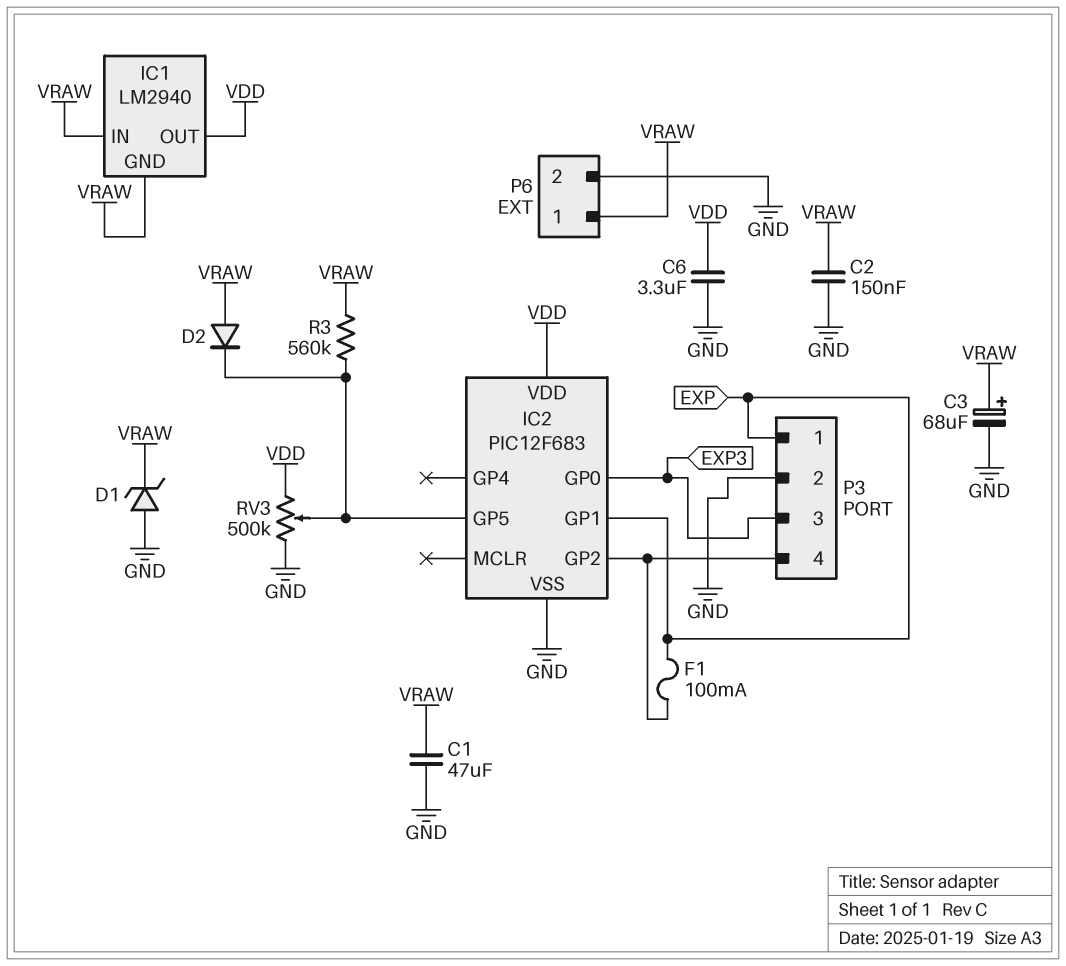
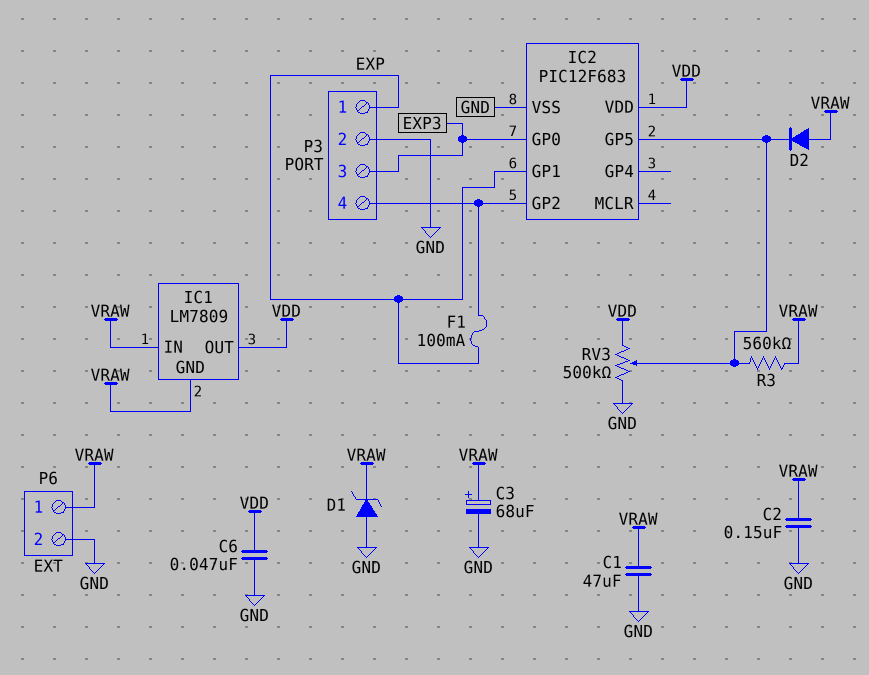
C6: 3.3uF (GND, VDD) -> 47nF (GND, VDD)
IC1: LM2940 -> LM7809

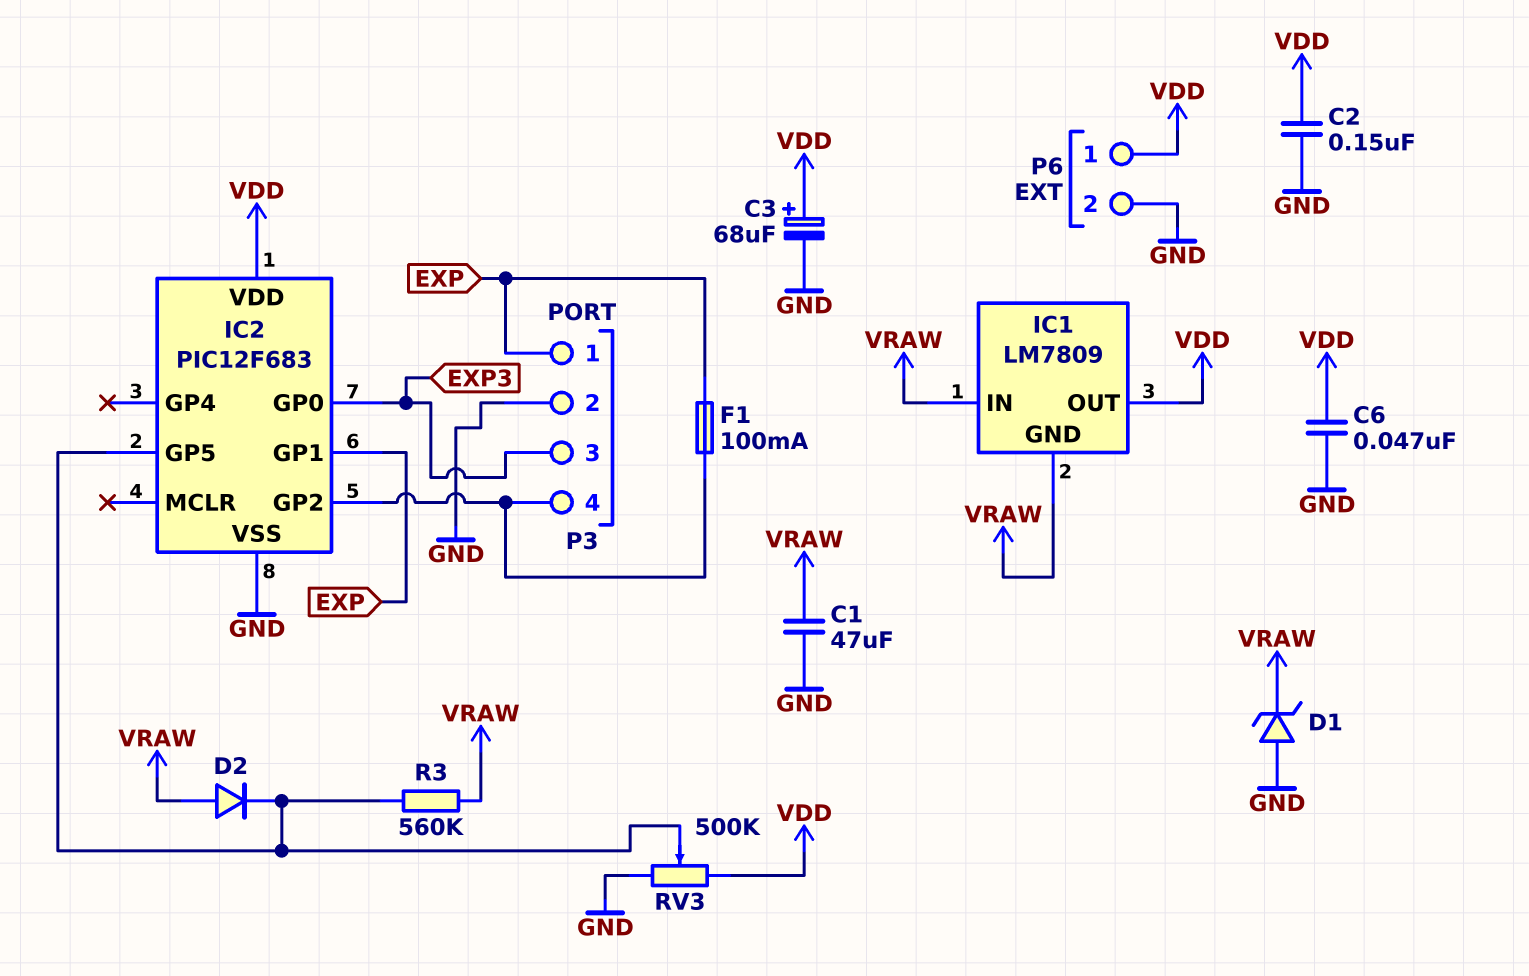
C2: 150nF (GND, VRAW) -> 150nF (GND, VDD)
C3: 68uF (plus VRAW, minus GND) -> 68uF (plus VDD, minus GND)
P6 pin 1: VRAW -> VDD

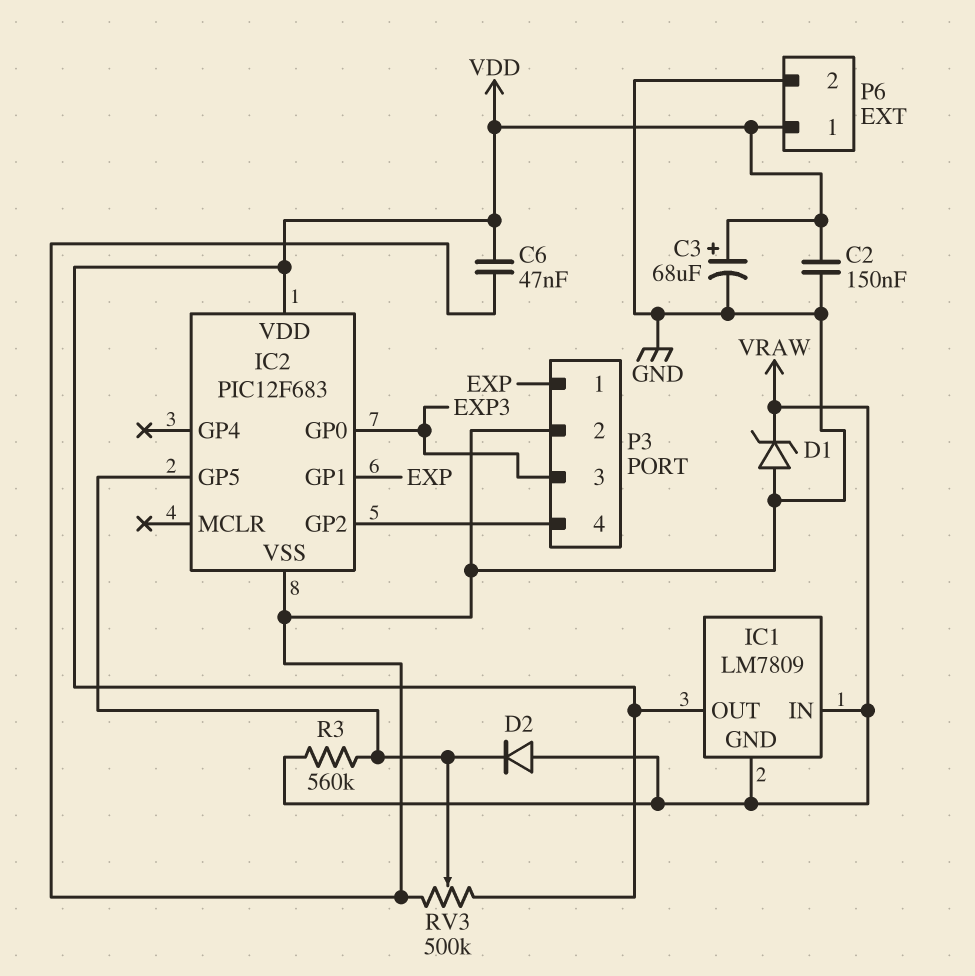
C1: 47uF (GND, VRAW) -> none
F1: 100mA (EXP, IC2/GP2) -> none

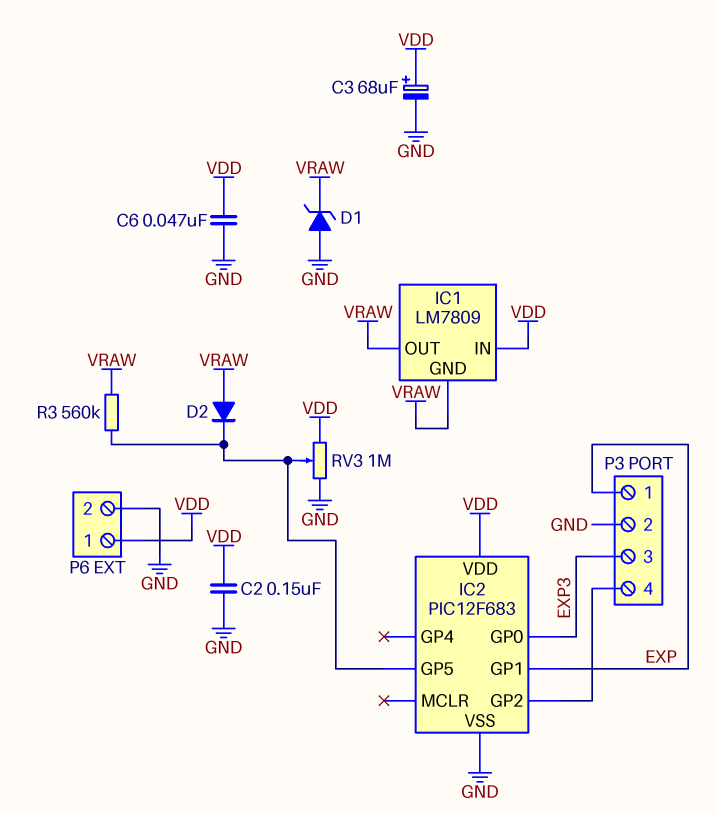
IC1 pin IN: VRAW -> VDD
IC1 pin OUT: VDD -> VRAW
RV3: 500k (GND, VDD, wiper IC2/GP5) -> 1M (GND, VDD, wiper IC2/GP5)

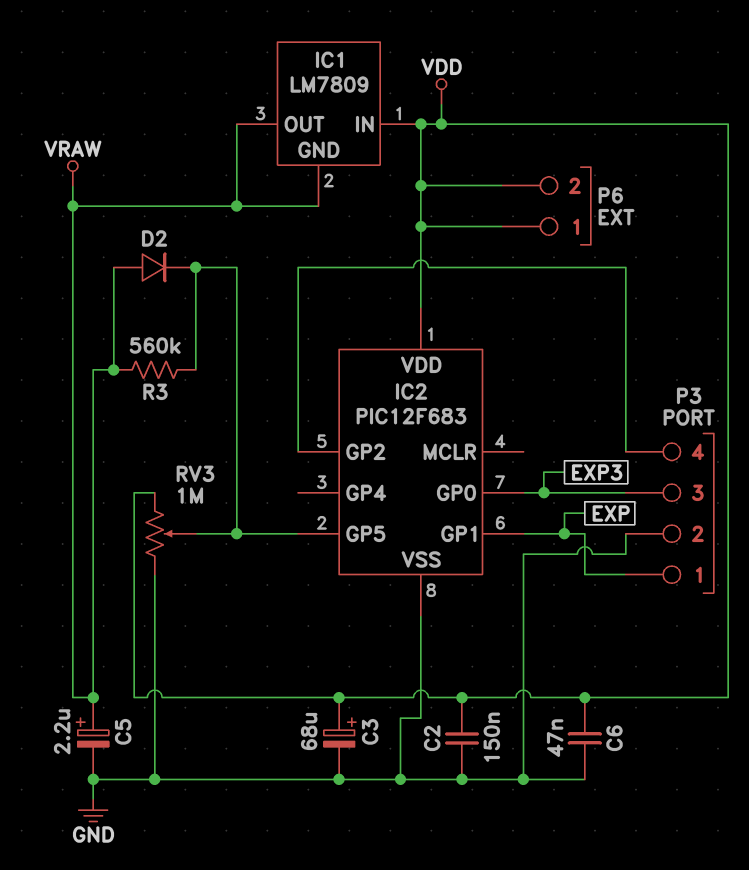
C5: none -> 2.2uF (plus VRAW, minus GND)
D1: zener (A GND, K VRAW) -> none
P6 pin 2: GND -> VDD

